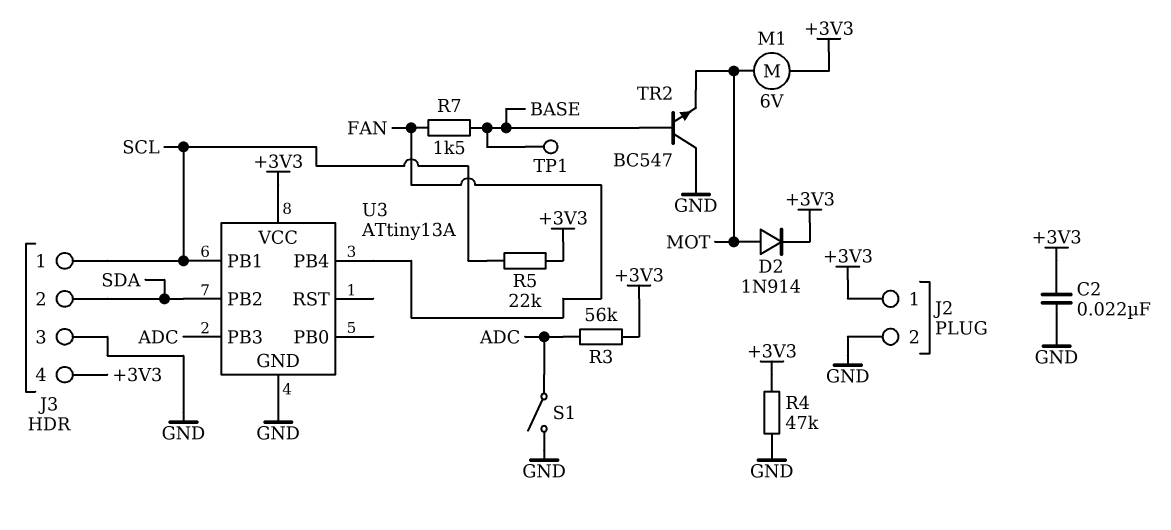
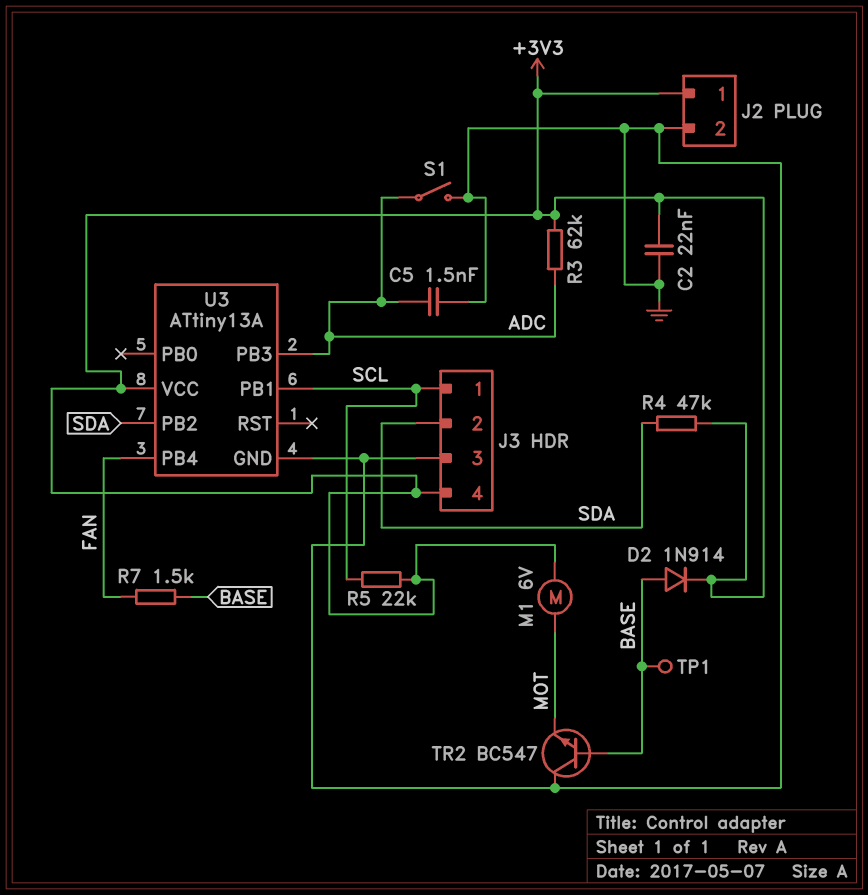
C5: none -> 1.5nF (ADC, GND)
D2: diode 1N914 (A MOT, K +3V3) -> diode 1N914 (A BASE, K +3V3)
R3: 56k (+3V3, ADC) -> 62k (+3V3, ADC)
R4: 47k (+3V3, GND) -> 47k (+3V3, SDA)

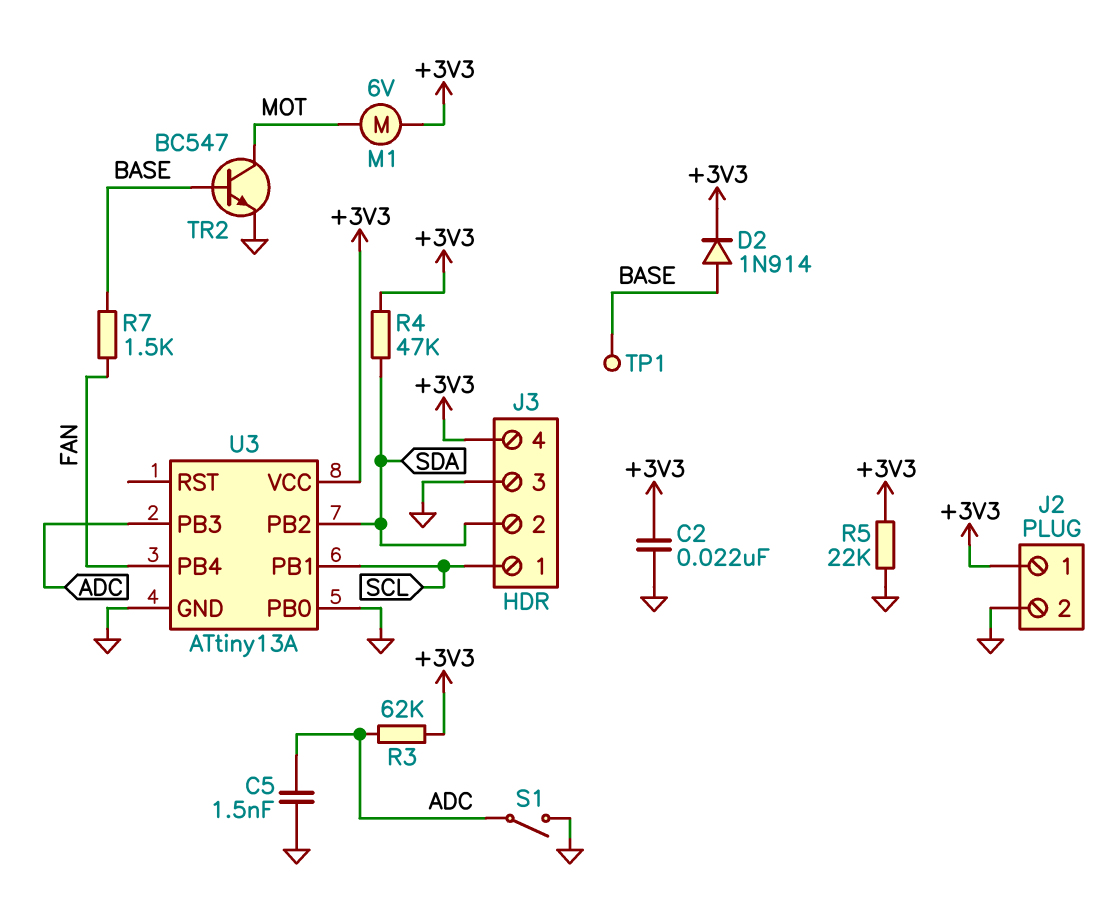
R5: 22k (+3V3, SCL) -> 22k (+3V3, GND)
TR2: NPN BC547 (B BASE, C GND, E MOT) -> NPN BC547 (B BASE, C MOT, E GND)
U3 pin PB0: none -> GND

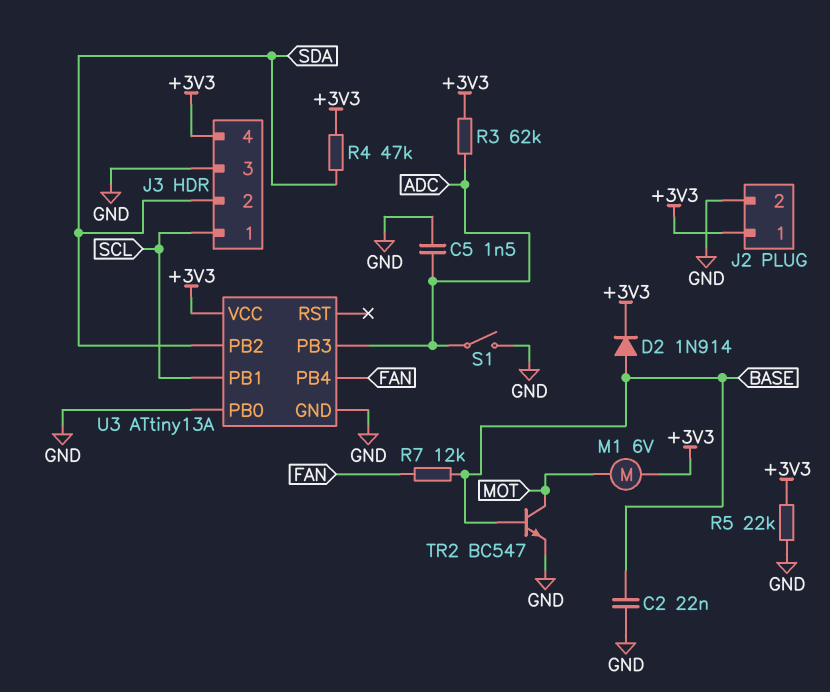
C2: 22nF (+3V3, GND) -> 22nF (BASE, GND)
R7: 1.5k (BASE, FAN) -> 12k (BASE, FAN)
TP1: test point (BASE) -> none

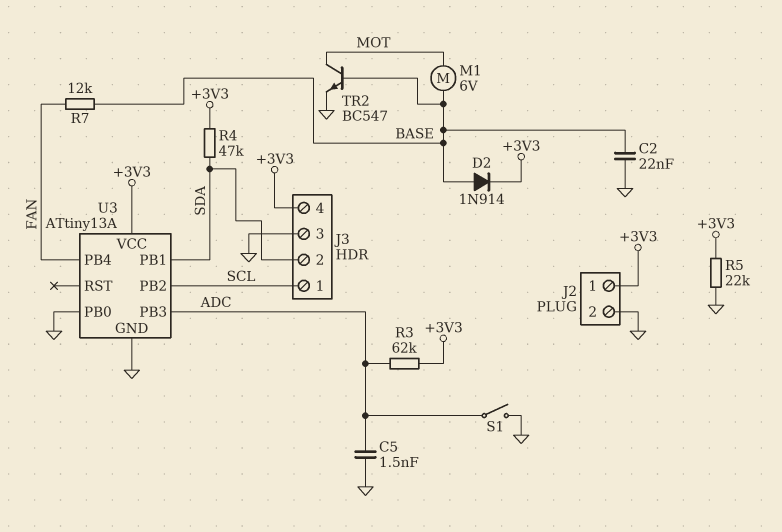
M1: motor 6V (+3V3, MOT) -> motor 6V (BASE, MOT)
U3 pin PB1: SCL -> SDA
U3 pin PB2: SDA -> SCL

